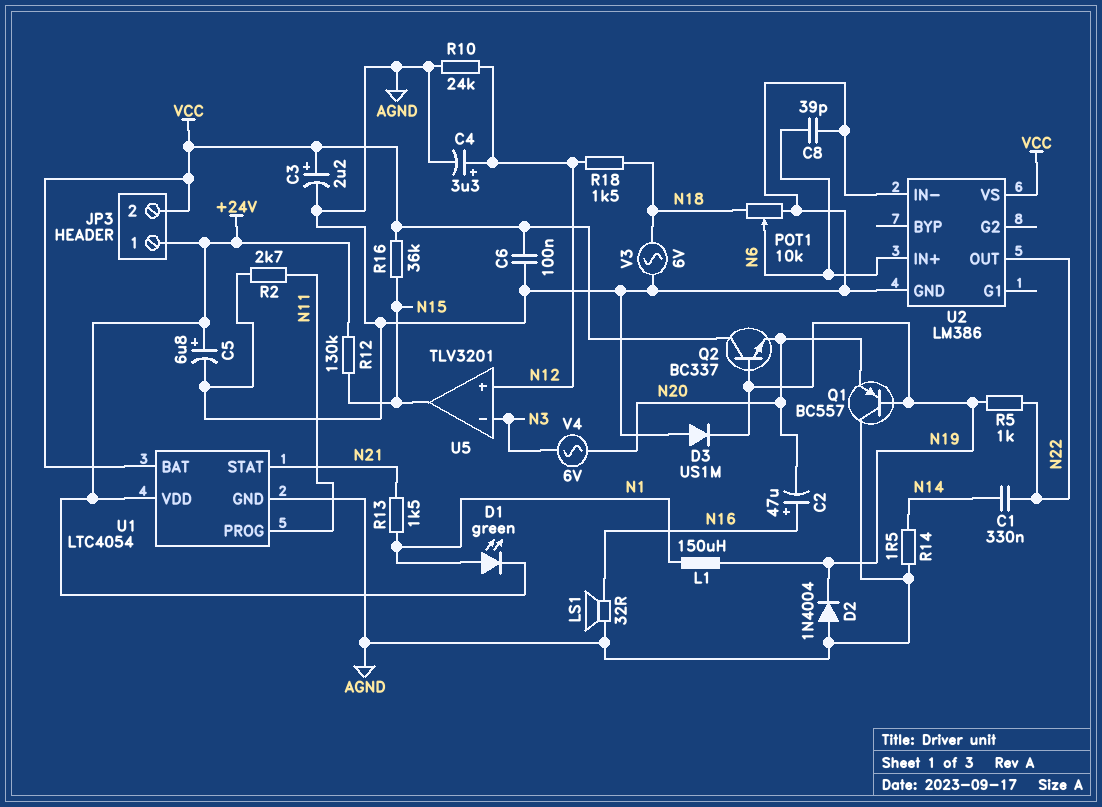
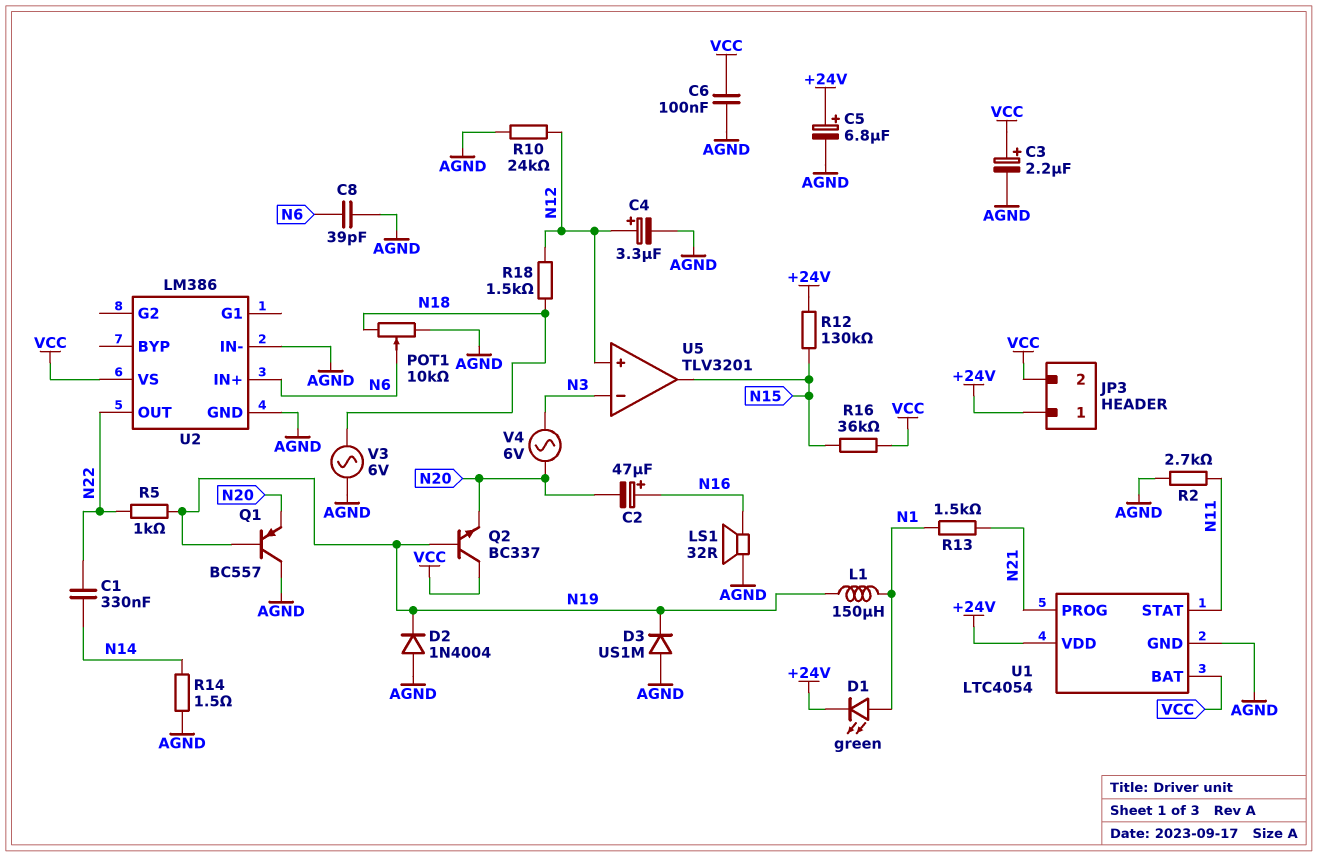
U1 pin PROG: N11 -> N21
U1 pin STAT: N21 -> N11

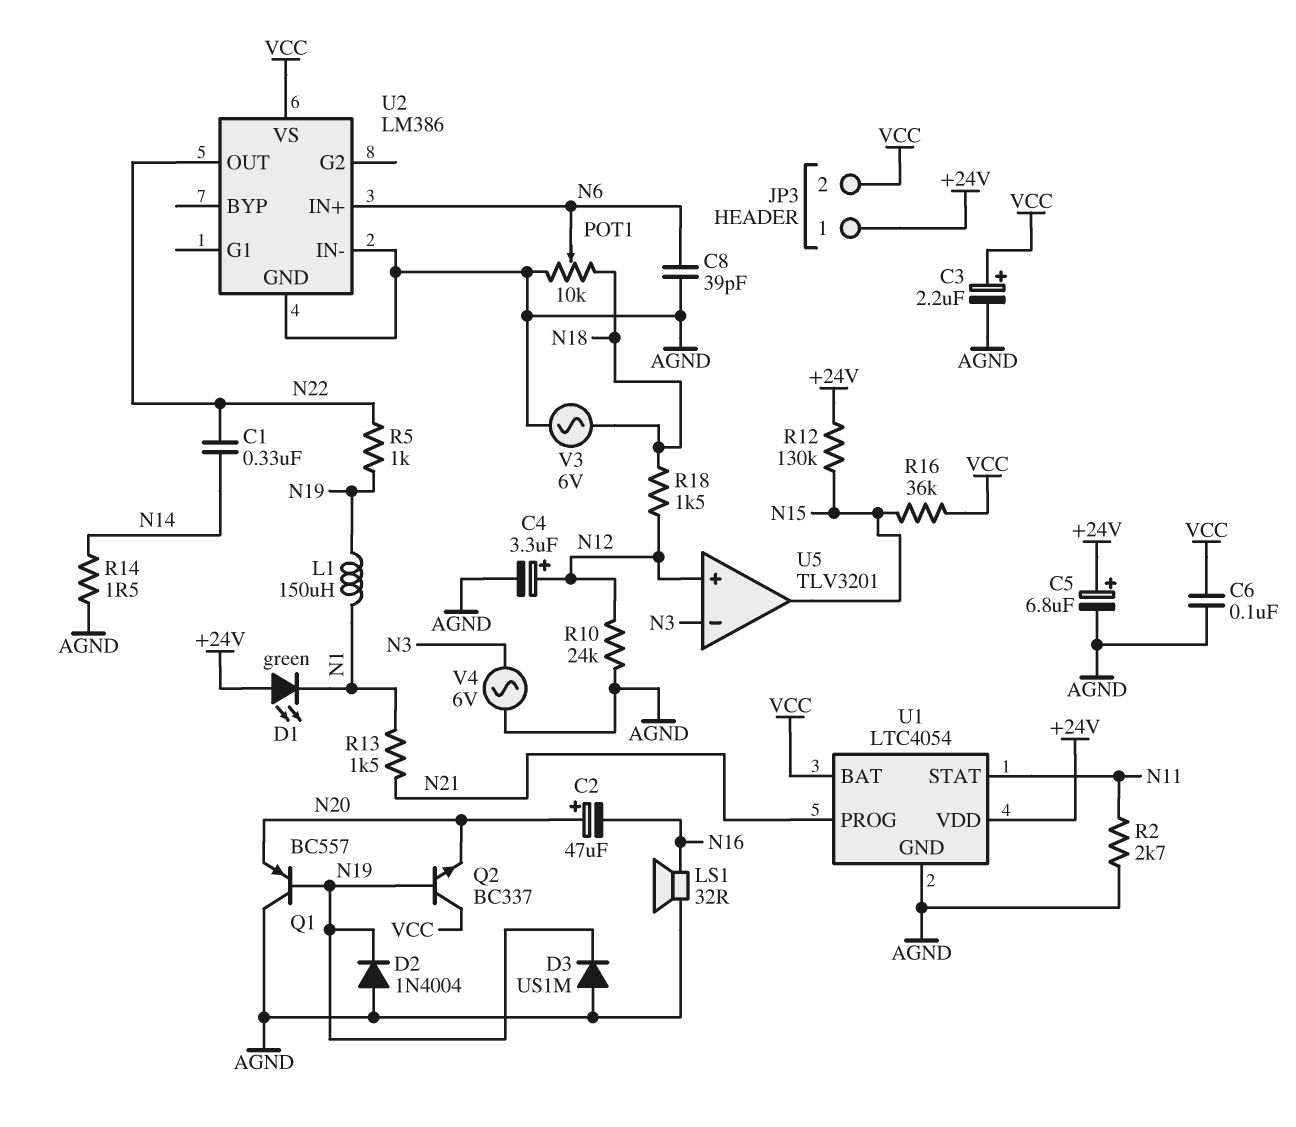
C2: 47uF (plus N16, minus N20) -> 47uF (plus N20, minus N16)
D1: LED green (A N1, K +24V) -> LED green (A +24V, K N1)
V4: AC 6V (N3, N20) -> AC 6V (AGND, N3)

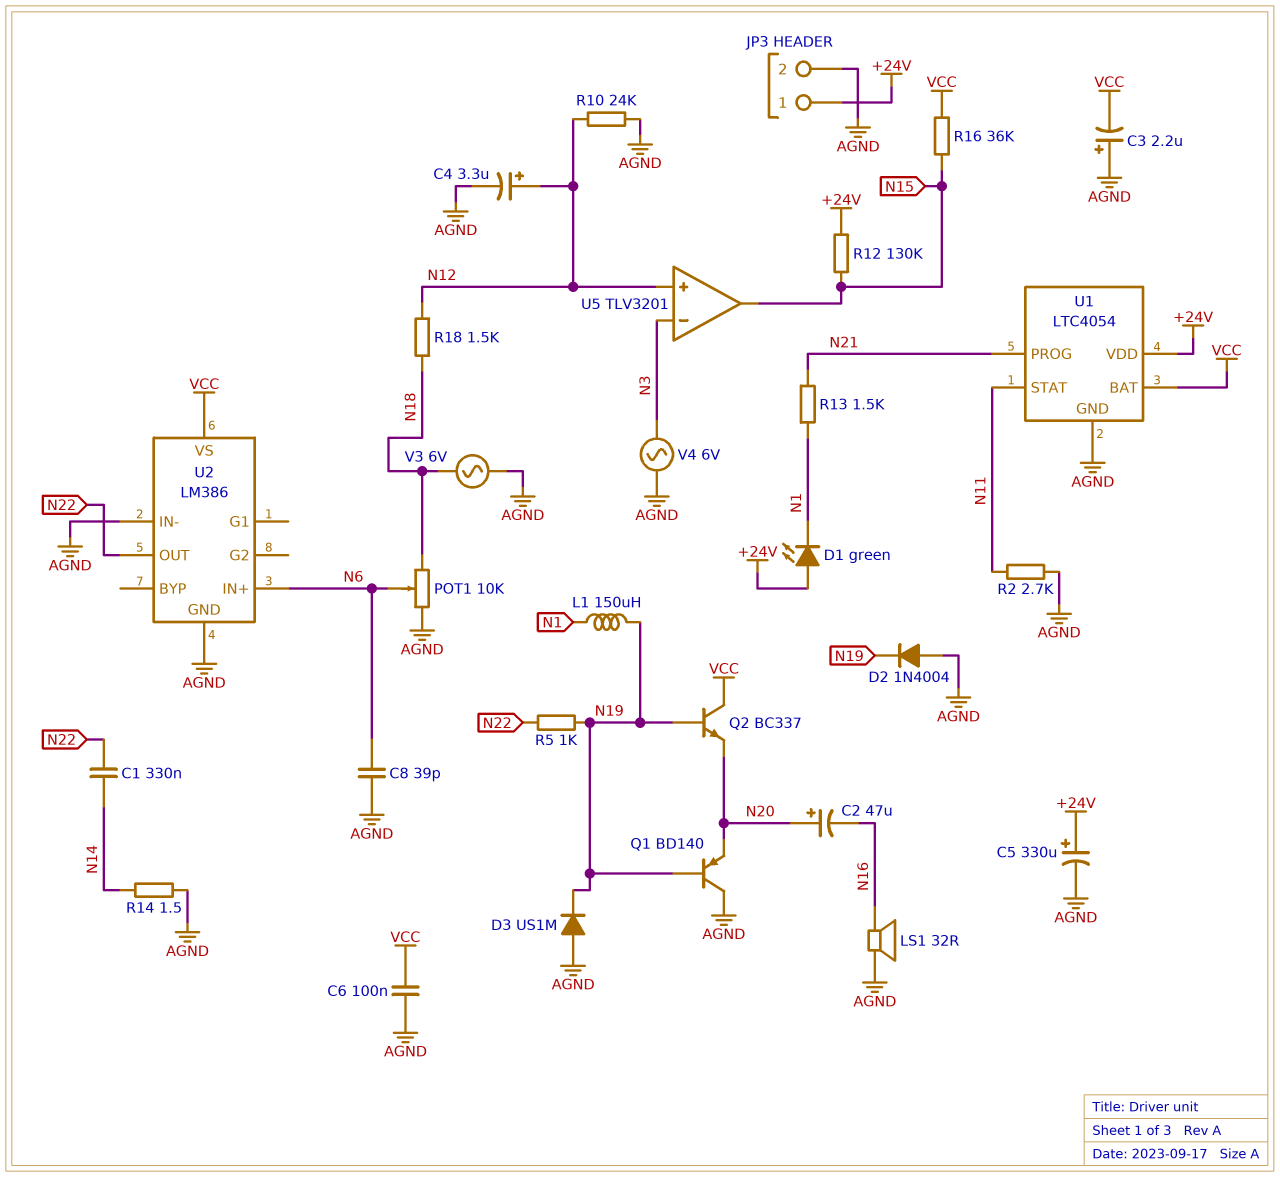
C3: 2.2uF (plus VCC, minus AGND) -> 2.2uF (plus AGND, minus VCC)
C5: 6.8uF (plus +24V, minus AGND) -> 330uF (plus +24V, minus AGND)
JP3 pin 2: VCC -> AGND
Q1: PNP BC557 (B N19, C AGND, E N20) -> PNP BD140 (B N19, C AGND, E N20)

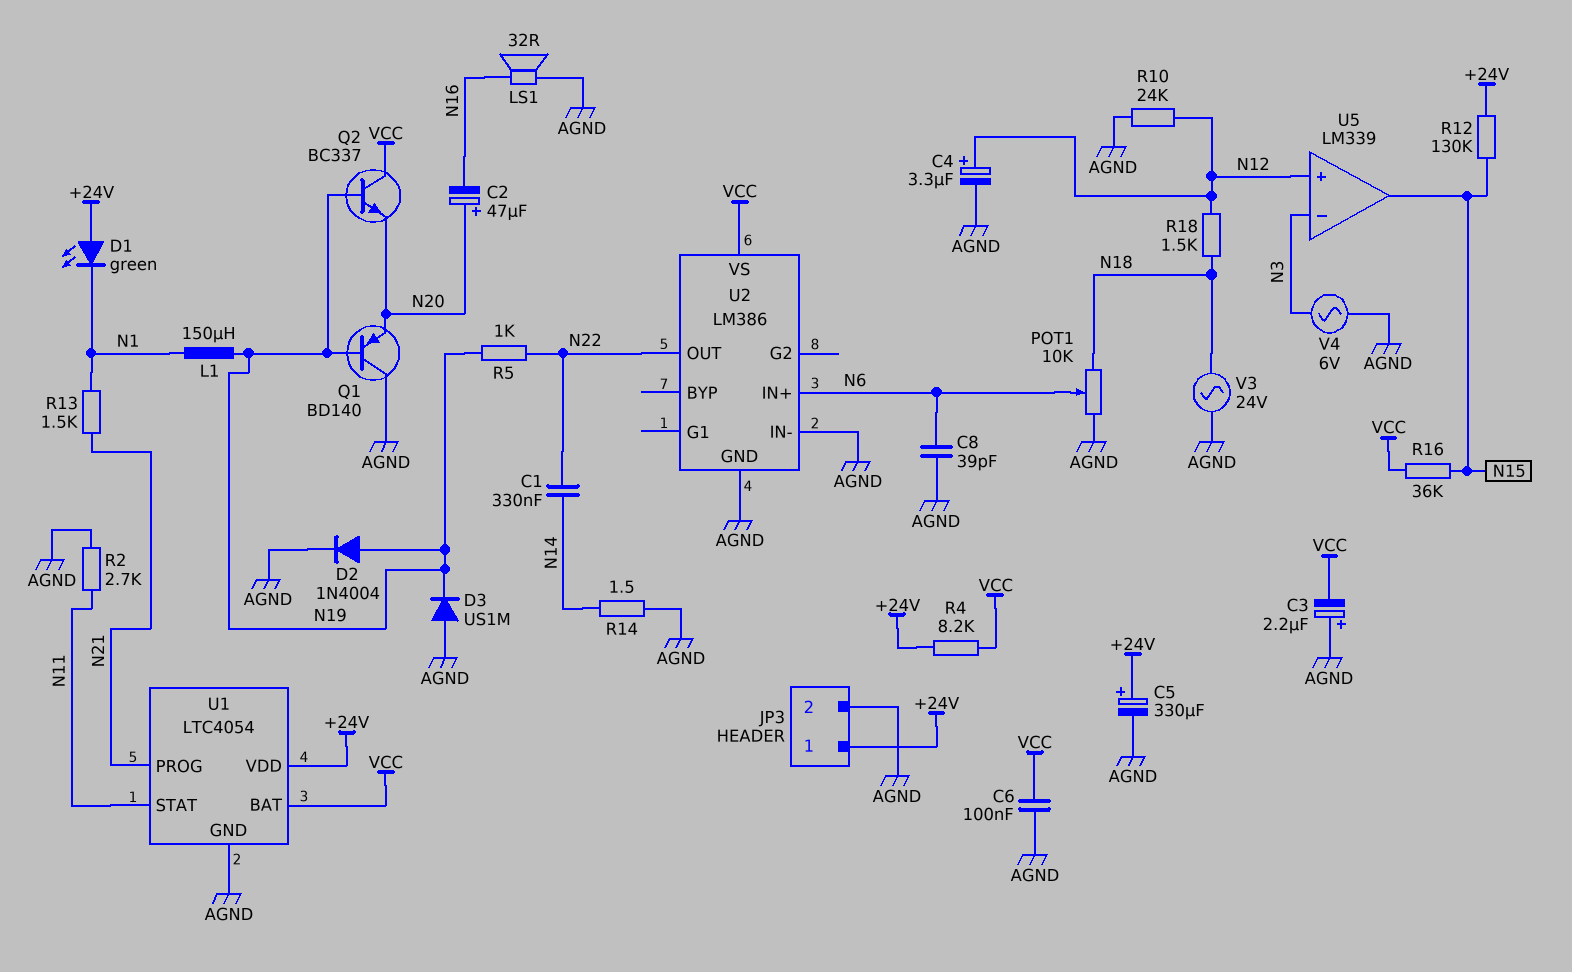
D2: diode 1N4004 (A AGND, K N19) -> diode 1N4004 (A N19, K AGND)
R4: none -> 8.2k (+24V, VCC)
U5: TLV3201 -> LM339
V3: AC 6V (AGND, N18) -> AC 24V (AGND, N18)

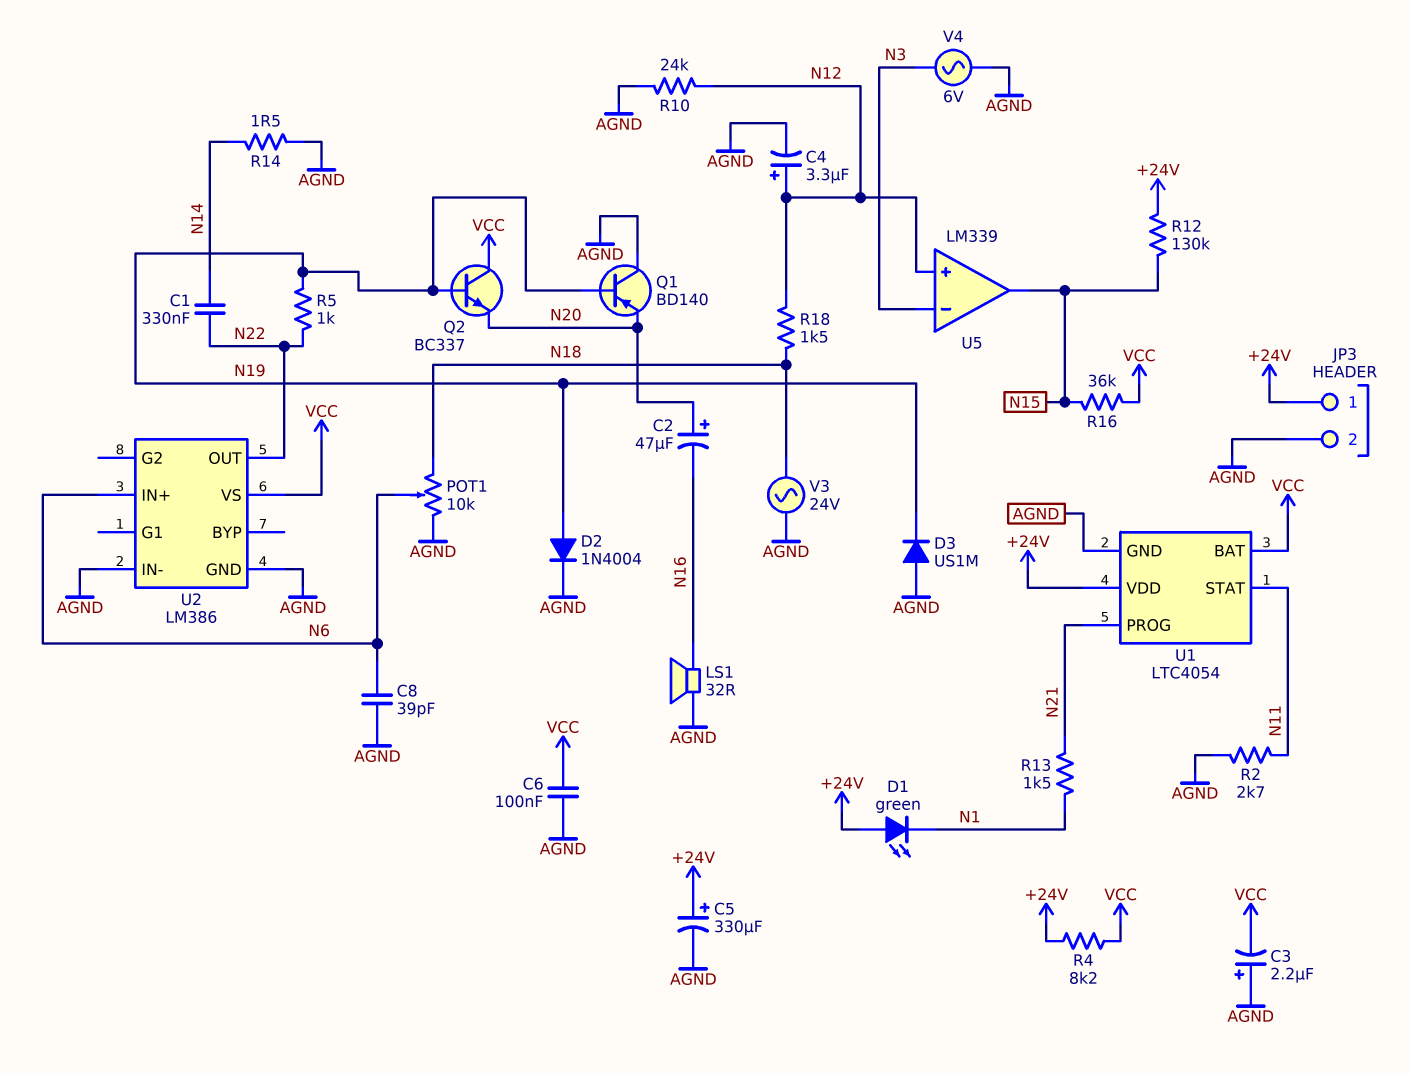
L1: 150uH (N1, N19) -> none

